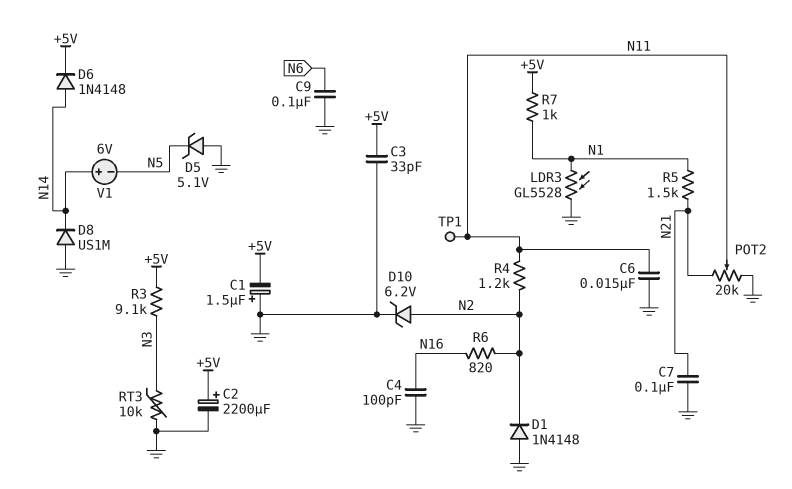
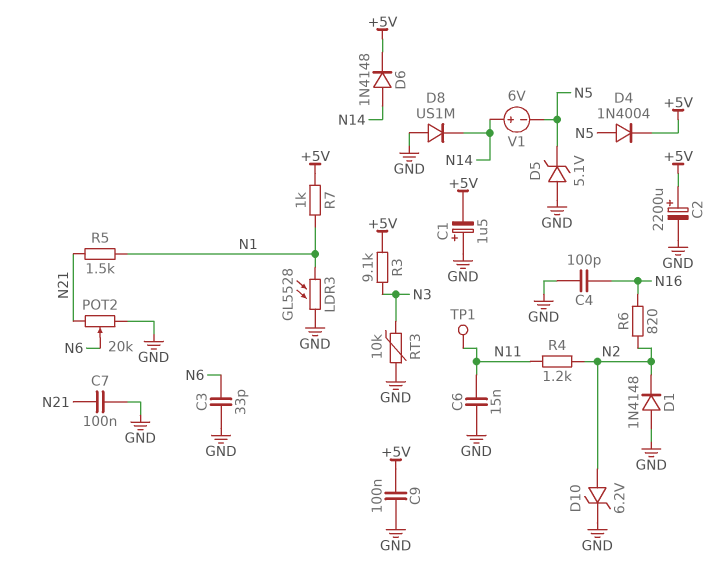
C3: 33pF (+5V, GND) -> 33pF (GND, N6)
C9: 100nF (GND, N6) -> 100nF (+5V, GND)
D4: none -> diode 1N4004 (A N5, K +5V)
POT2: 20k (GND, N21, wiper N11) -> 20k (GND, N21, wiper N6)

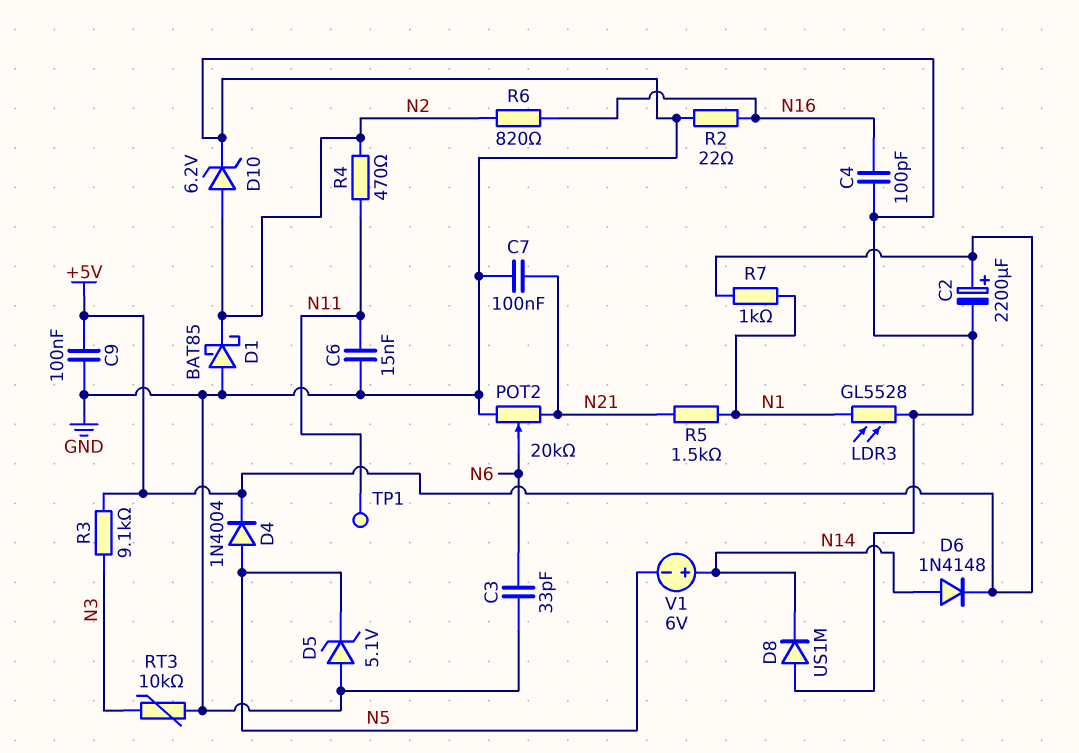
C1: 1.5uF (plus GND, minus +5V) -> none
D1: diode 1N4148 (A GND, K N2) -> schottky BAT85 (A GND, K N2)
R2: none -> 22 (GND, N16)
R4: 1.2k (N2, N11) -> 470 (N2, N11)

